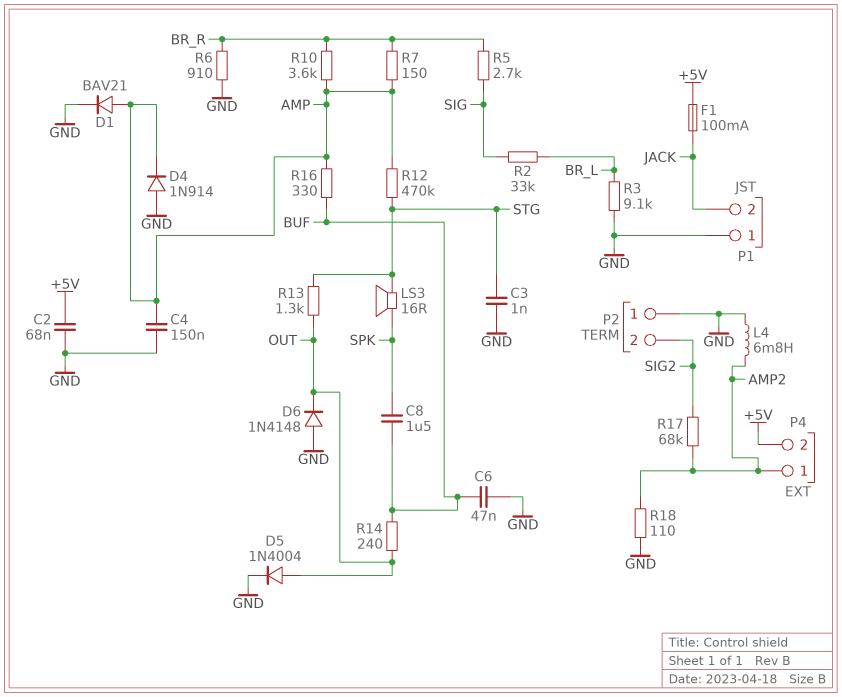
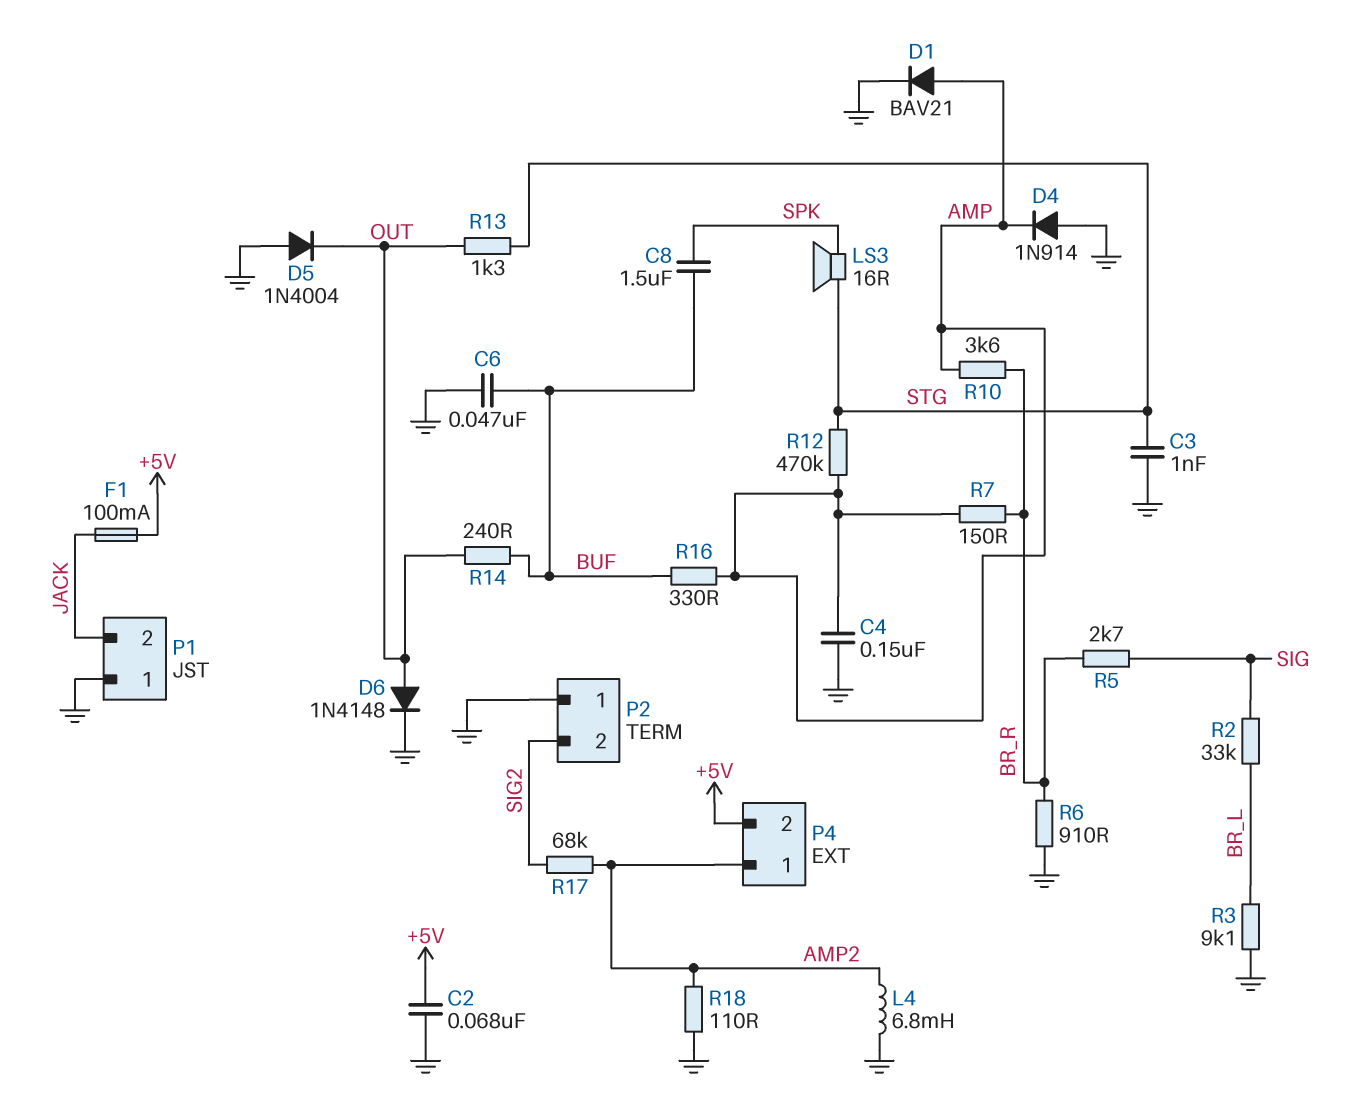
D5: diode 1N4004 (A OUT, K GND) -> diode 1N4004 (A GND, K OUT)
D6: diode 1N4148 (A GND, K OUT) -> diode 1N4148 (A OUT, K GND)

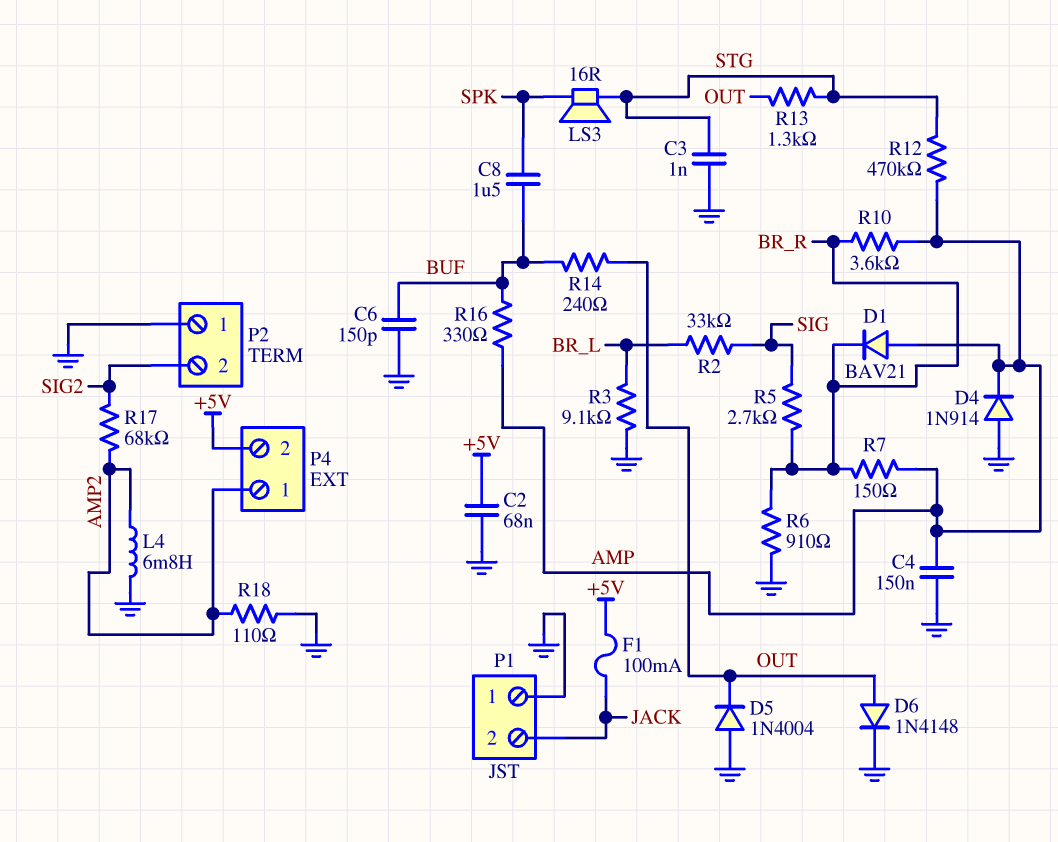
C6: 47nF (BUF, GND) -> 150pF (BUF, GND)
D1: diode BAV21 (A AMP, K GND) -> diode BAV21 (A AMP, K BR_R)

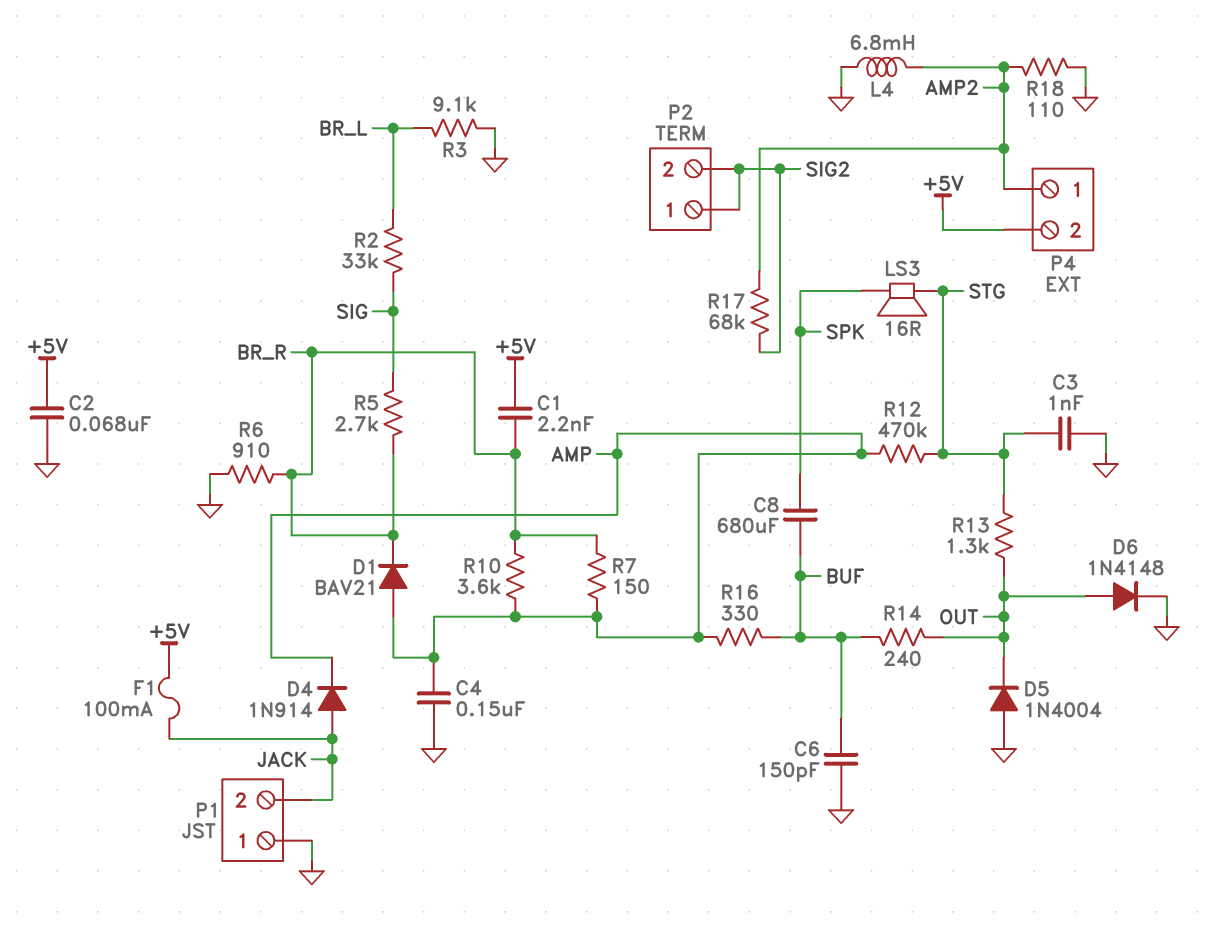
C1: none -> 2.2nF (+5V, BR_R)
C8: 1.5uF (BUF, SPK) -> 680uF (BUF, SPK)
D4: diode 1N914 (A GND, K AMP) -> diode 1N914 (A JACK, K AMP)
P2 pin 1: GND -> SIG2

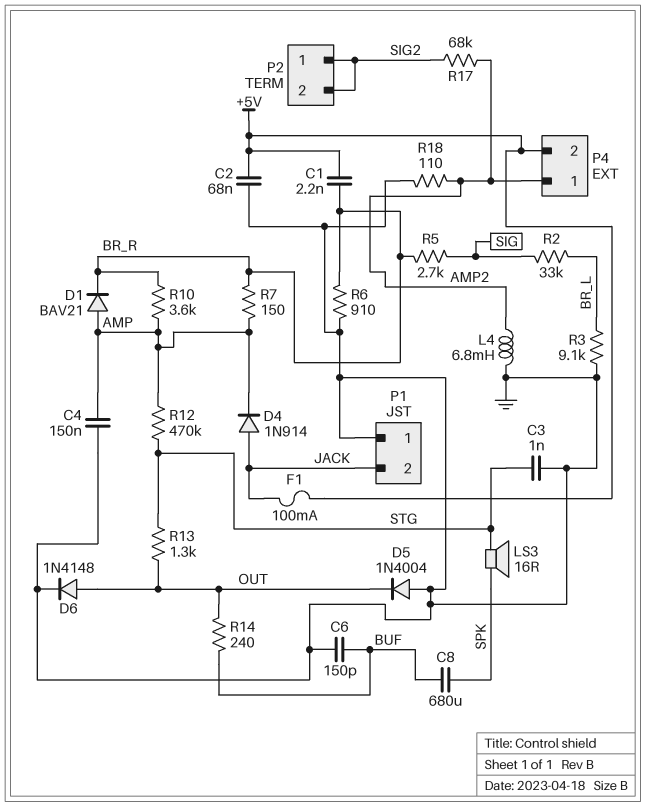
R16: 330 (AMP, BUF) -> none

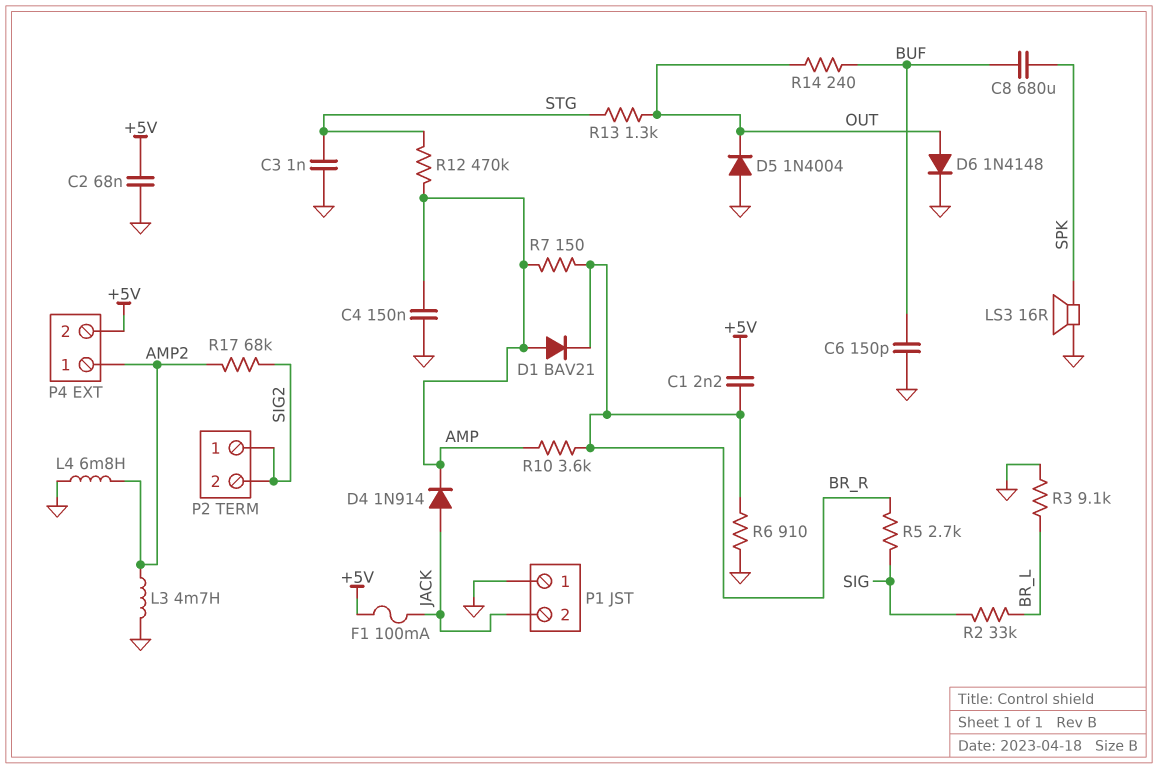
L3: none -> 4.7mH (AMP2, GND)
LS3: speaker 16R (SPK, STG) -> speaker 16R (GND, SPK)
R18: 110 (AMP2, GND) -> none

